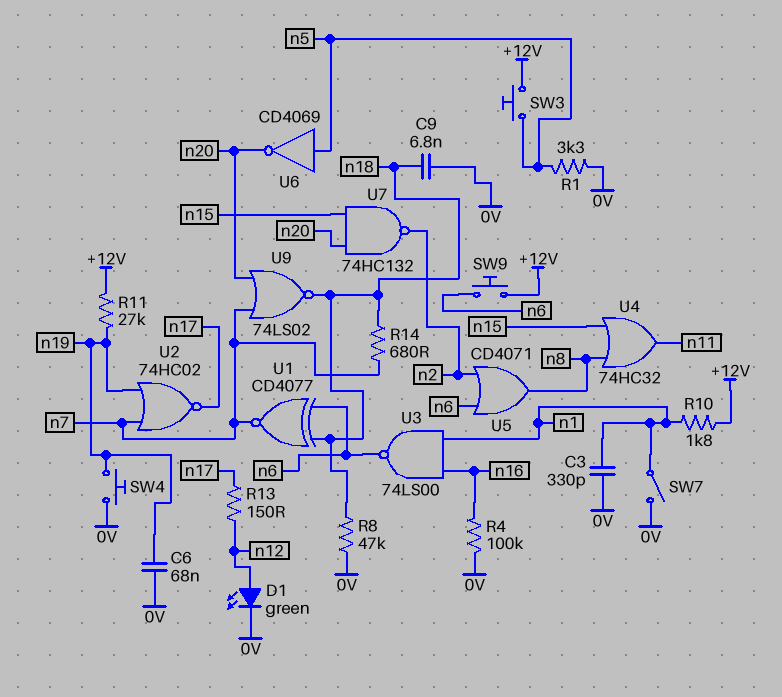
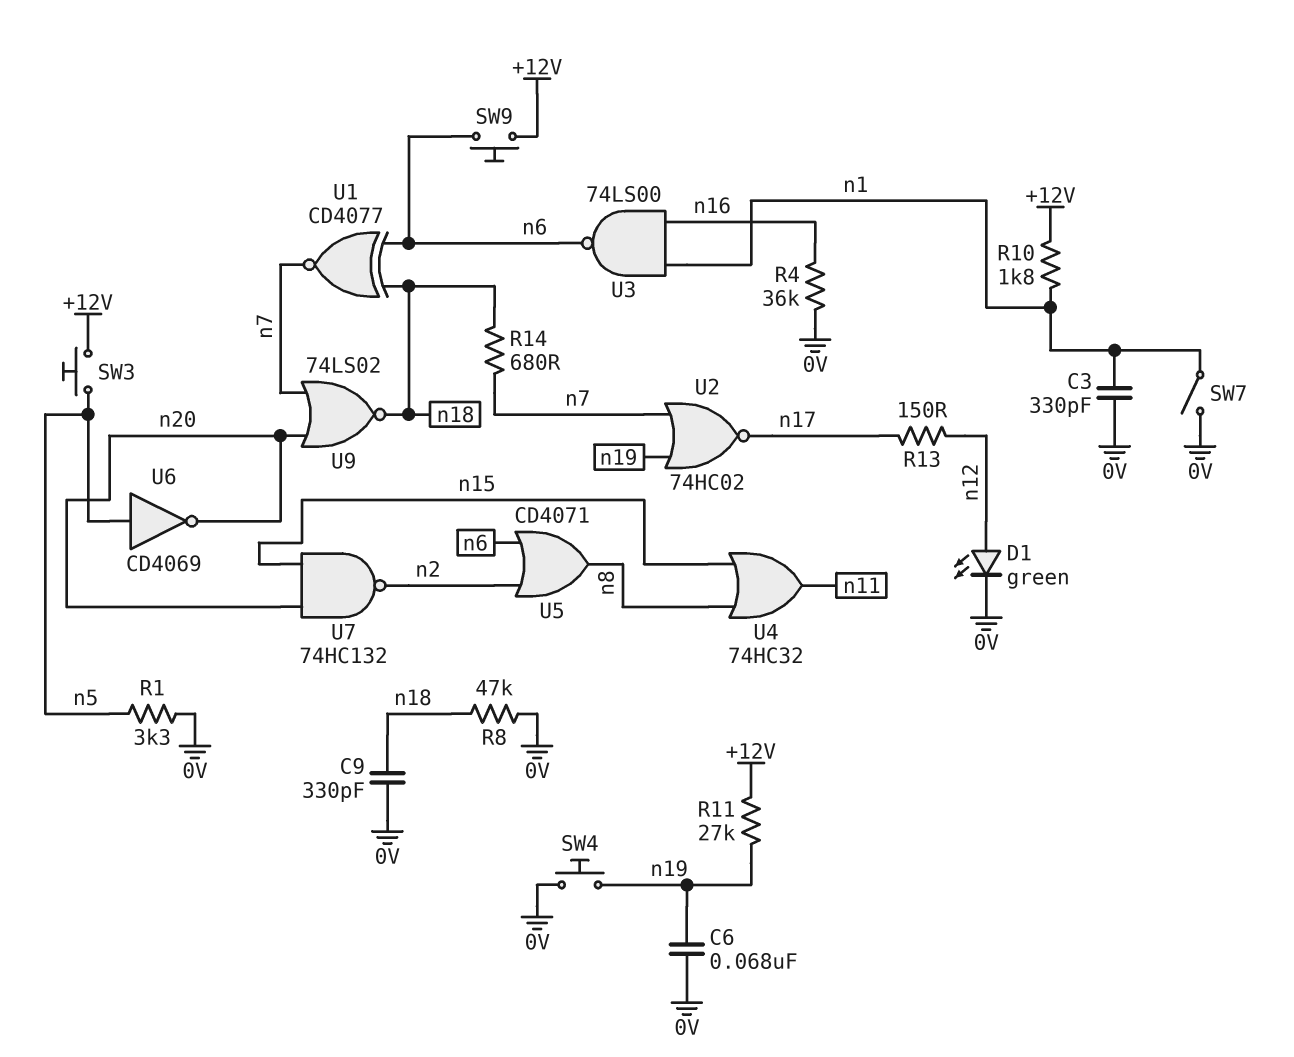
C9: 6.8nF (0V, n18) -> 330pF (0V, n18)
R4: 100k (0V, n16) -> 36k (0V, n16)

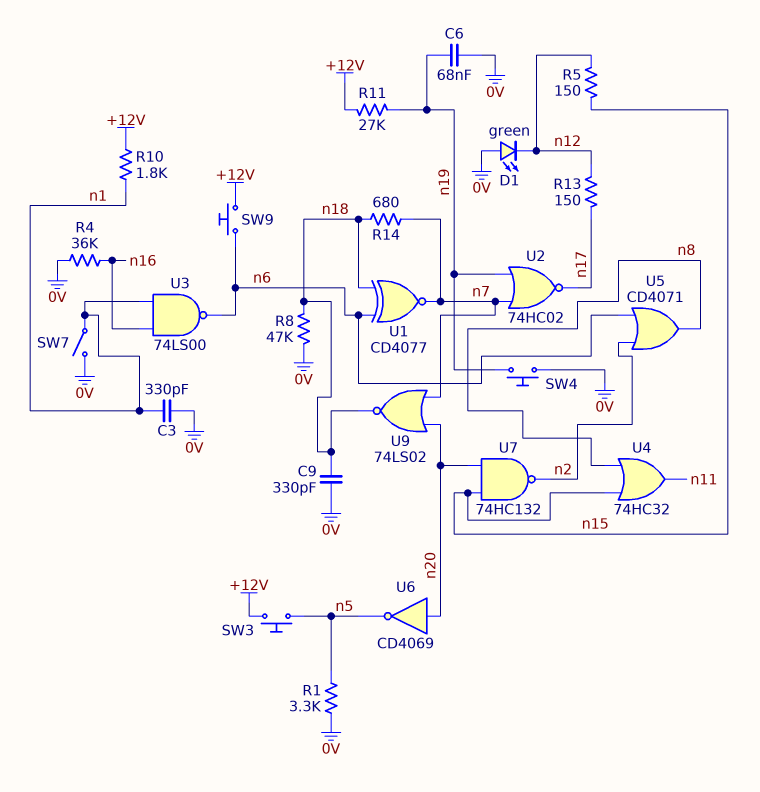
D1: LED green (A n12, K 0V) -> LED green (A 0V, K n12)
R5: none -> 150 (n12, n15)
U6: NOT CD4069 (in n5, out n20) -> NOT CD4069 (in n20, out n5)

